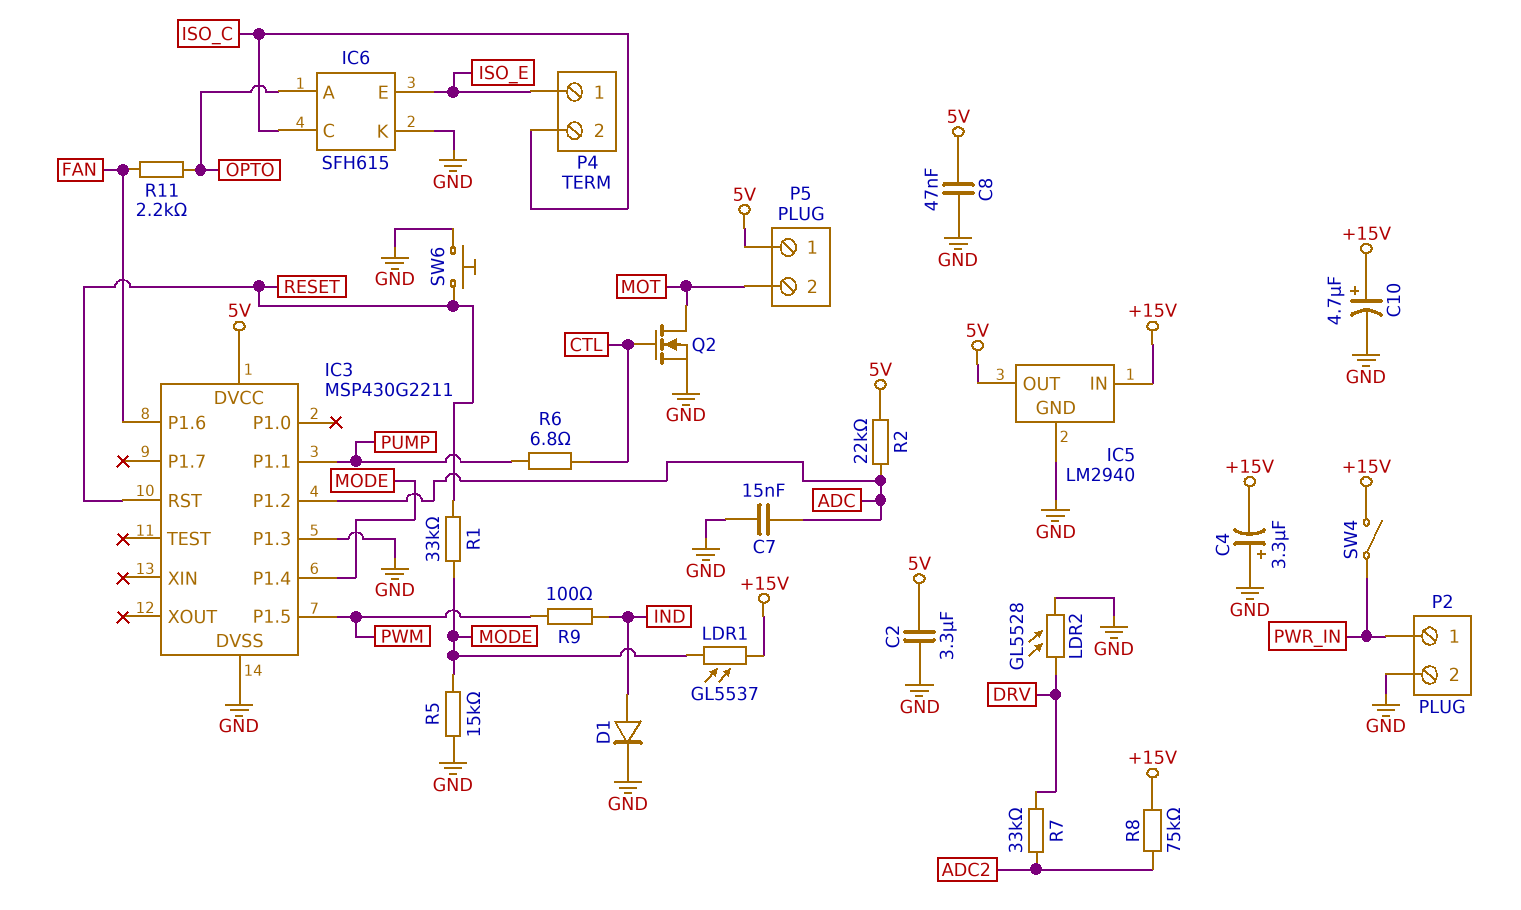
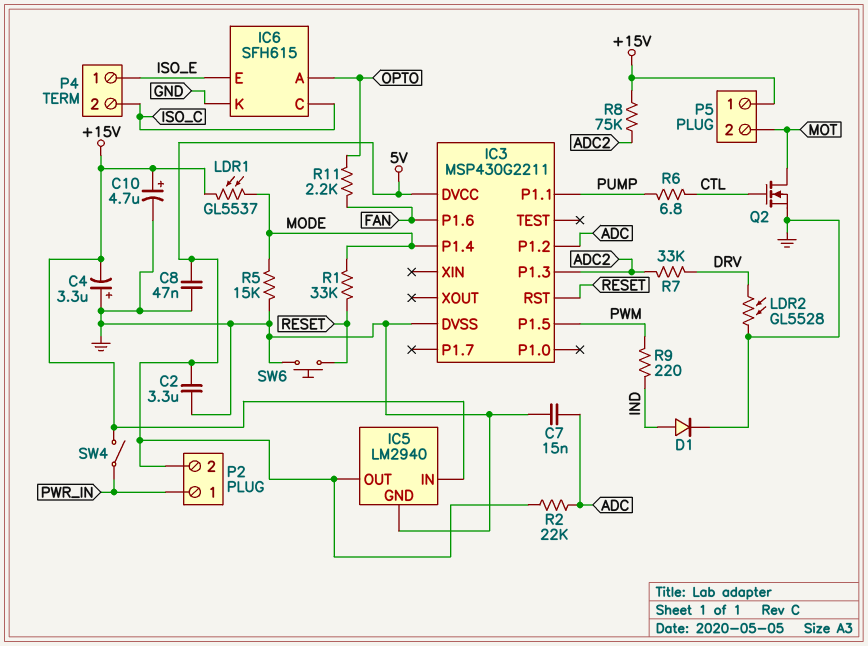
IC3 pin P1.3: GND -> ADC2
P2 pin 2: GND -> 5V
P5 pin 1: 5V -> +15V
R9: 100 (IND, PWM) -> 220 (IND, PWM)

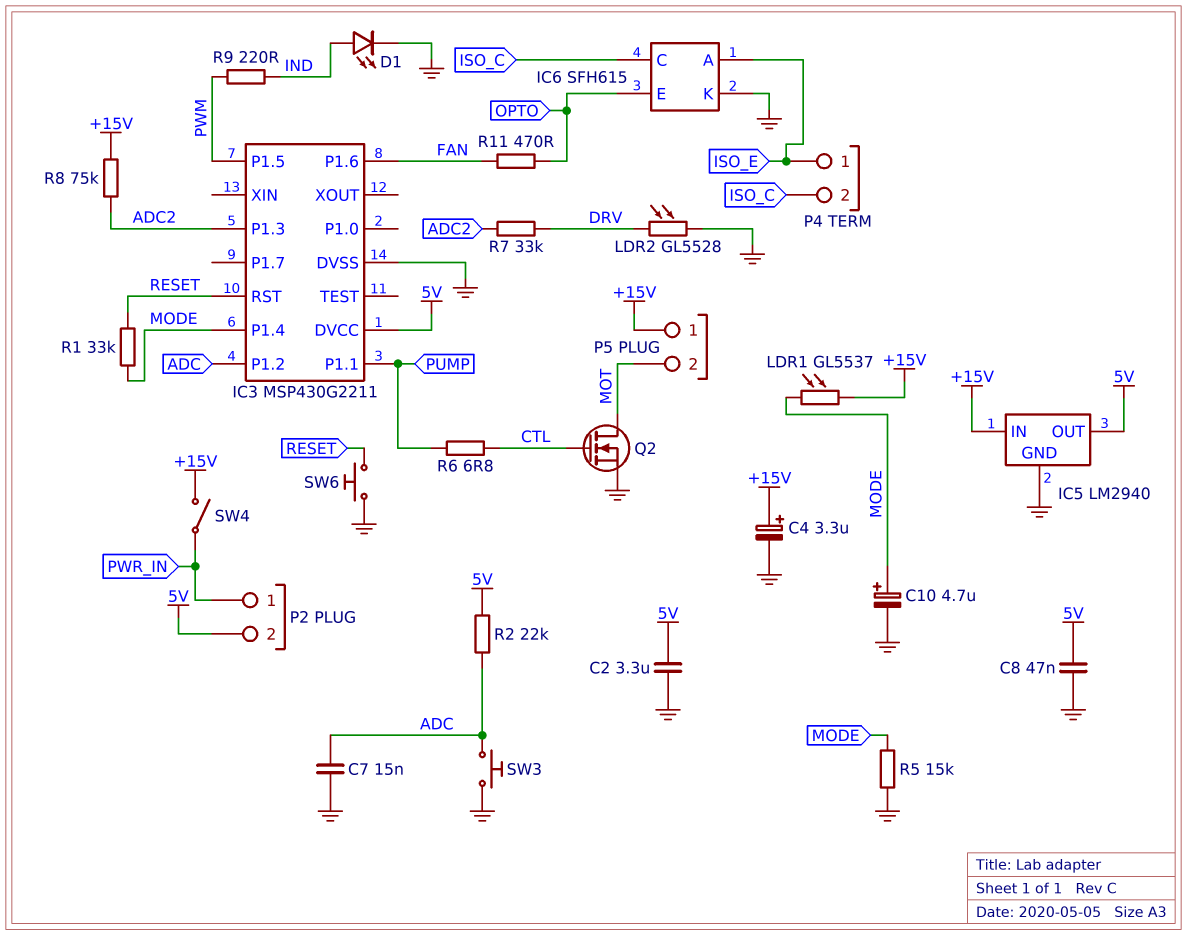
C4: 3.3uF (plus GND, minus +15V) -> 3.3uF (plus +15V, minus GND)
C10: 4.7uF (plus +15V, minus GND) -> 4.7uF (plus MODE, minus GND)
D1: diode (A IND, K GND) -> LED (A IND, K GND)
IC6 pin A: OPTO -> ISO_E
IC6 pin E: ISO_E -> OPTO
R11: 2.2k (FAN, OPTO) -> 470 (FAN, OPTO)
SW3: none -> button (ADC, GND)

